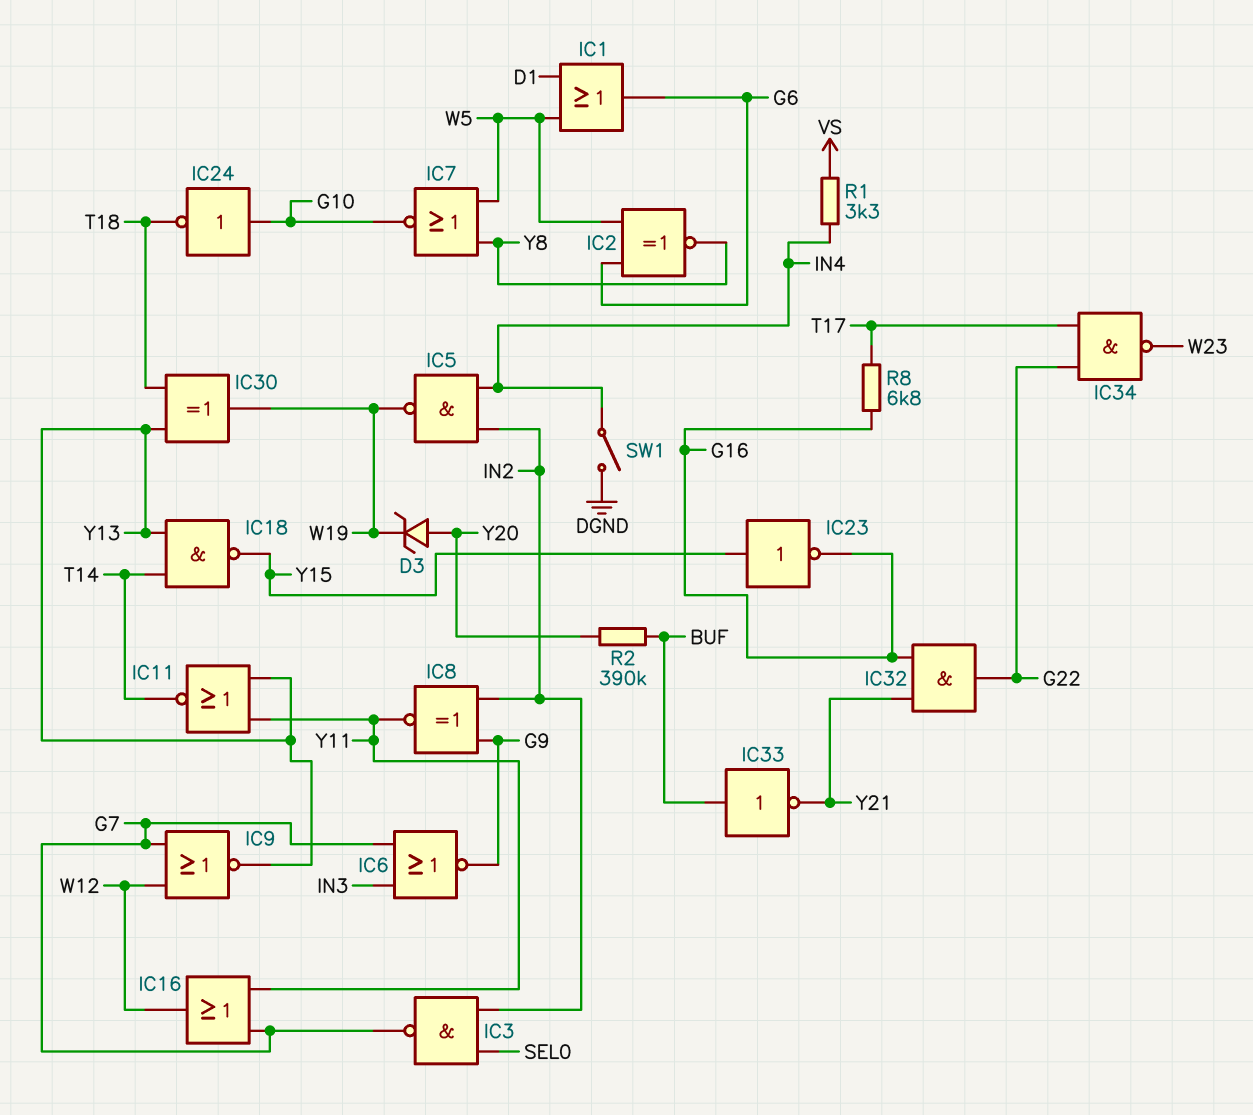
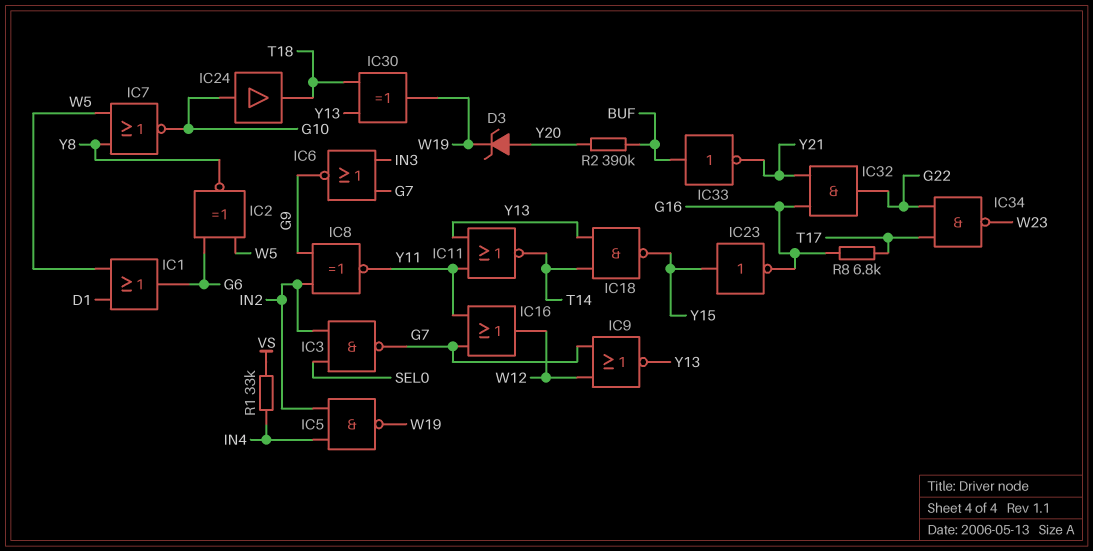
IC24: NOT (in G10, out T18) -> buffer (in G10, out T18)
R1: 3.3k (IN4, VS) -> 33k (IN4, VS)
SW1: switch (DGND, IN4) -> none

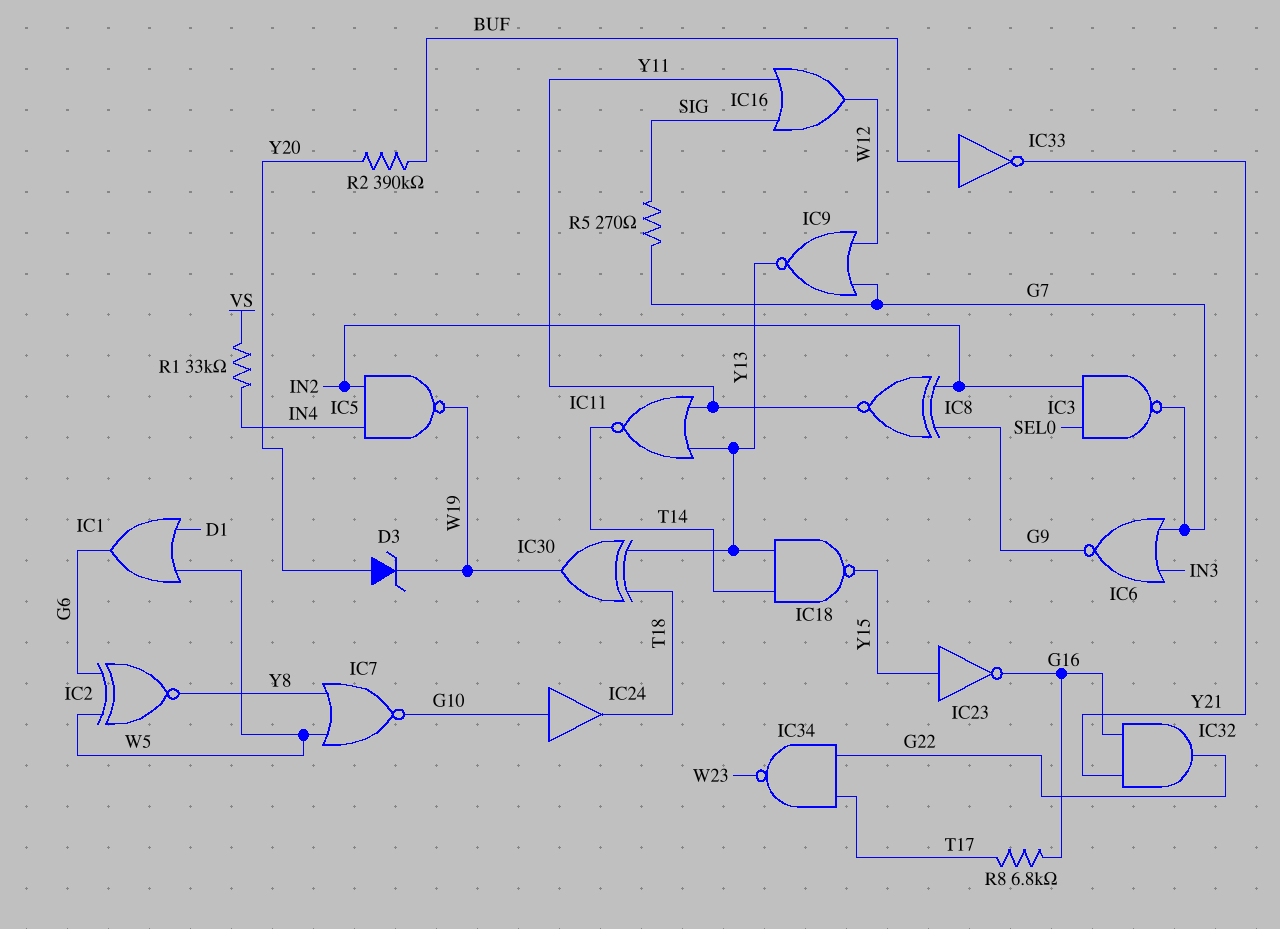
IC16: OR (in G7, in Y11, out W12) -> OR (in SIG, in Y11, out W12)
R5: none -> 270 (G7, SIG)

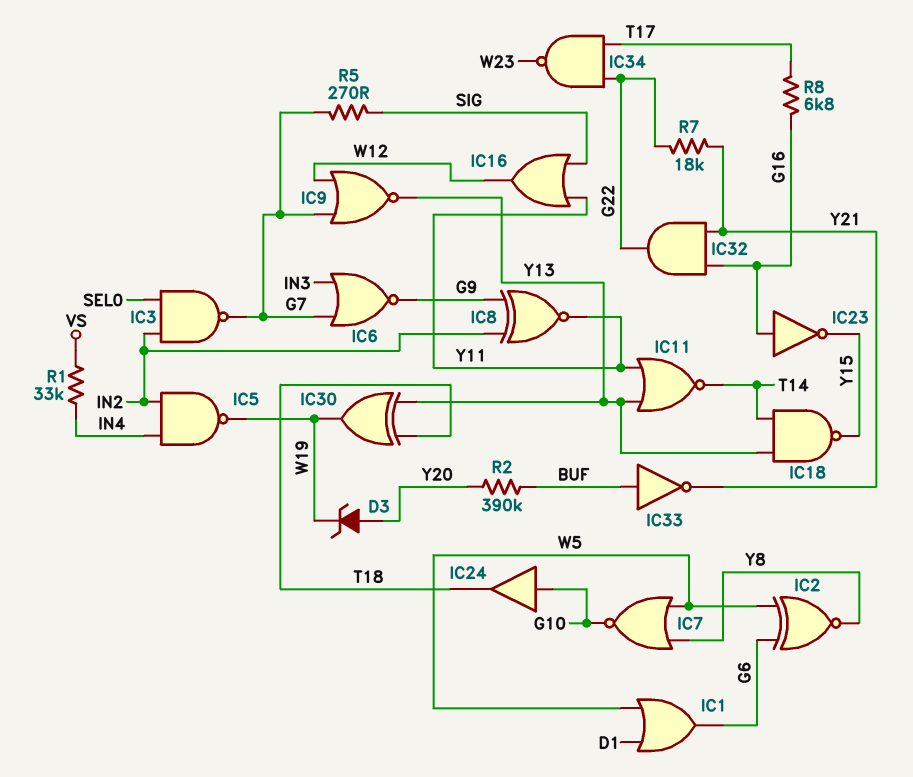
IC23: NOT (in Y15, out G16) -> NOT (in G16, out Y15)
R7: none -> 18k (G22, Y21)

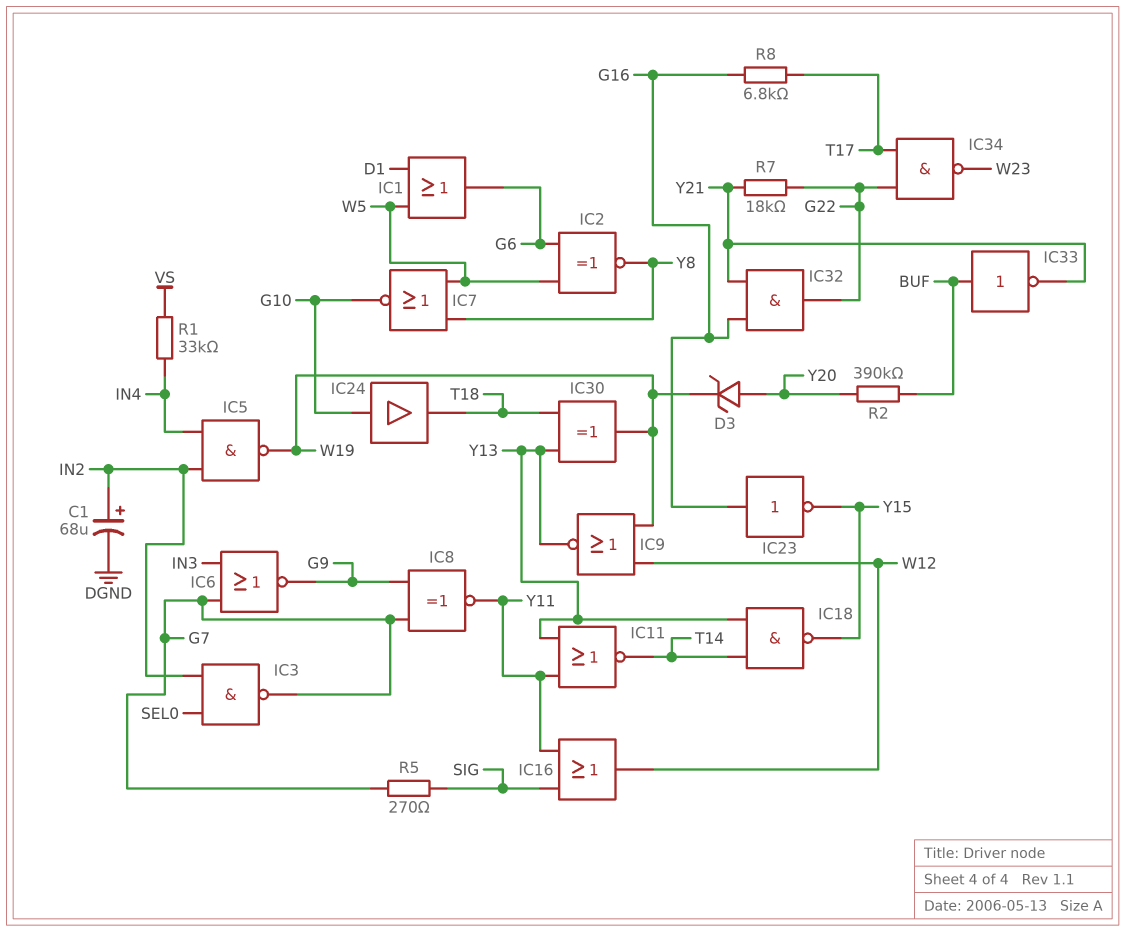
C1: none -> 68uF (plus IN2, minus DGND)
IC8: XNOR (in G9, in IN2, out Y11) -> XNOR (in G7, in G9, out Y11)
IC9: NOR (in G7, in W12, out Y13) -> NOR (in W12, in W19, out Y13)

